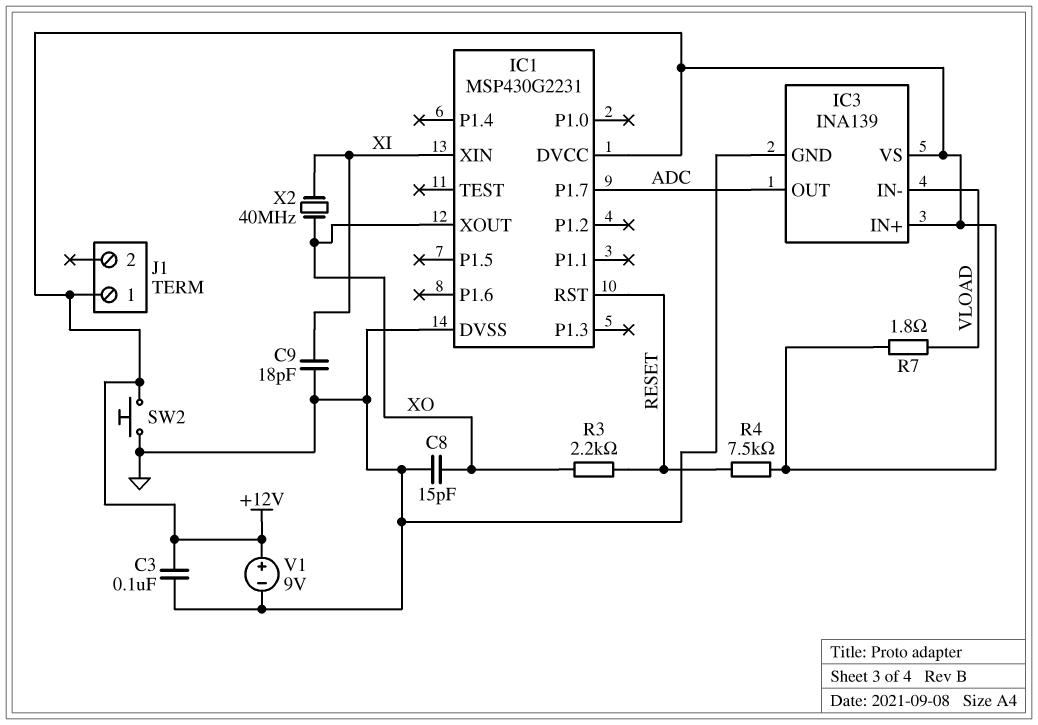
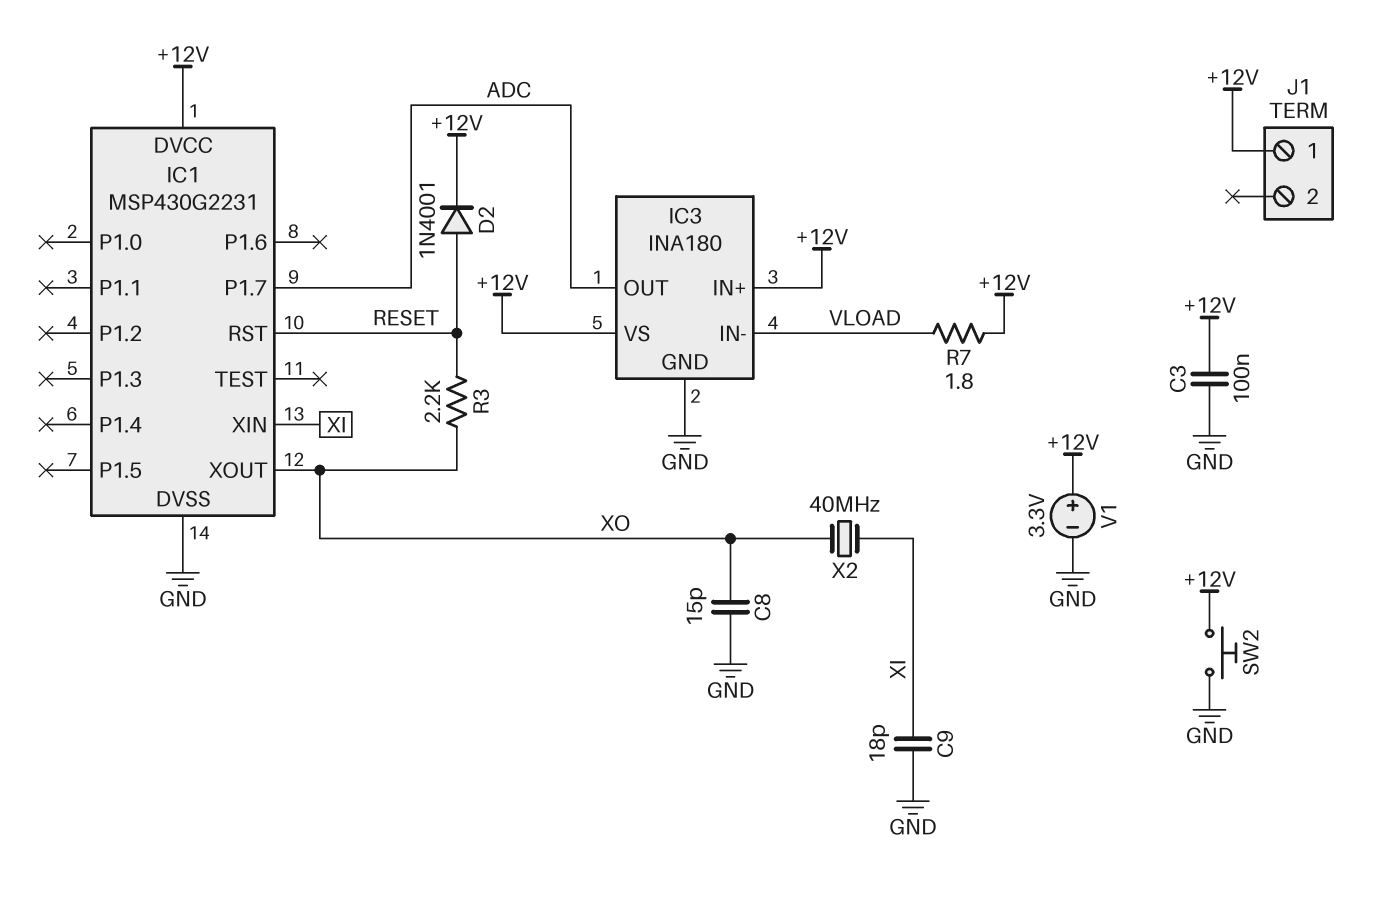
D2: none -> diode 1N4001 (A RESET, K +12V)
IC3: INA139 -> INA180
R4: 7.5k (+12V, RESET) -> none
V1: 9V (plus +12V, minus GND) -> 3.3V (plus +12V, minus GND)

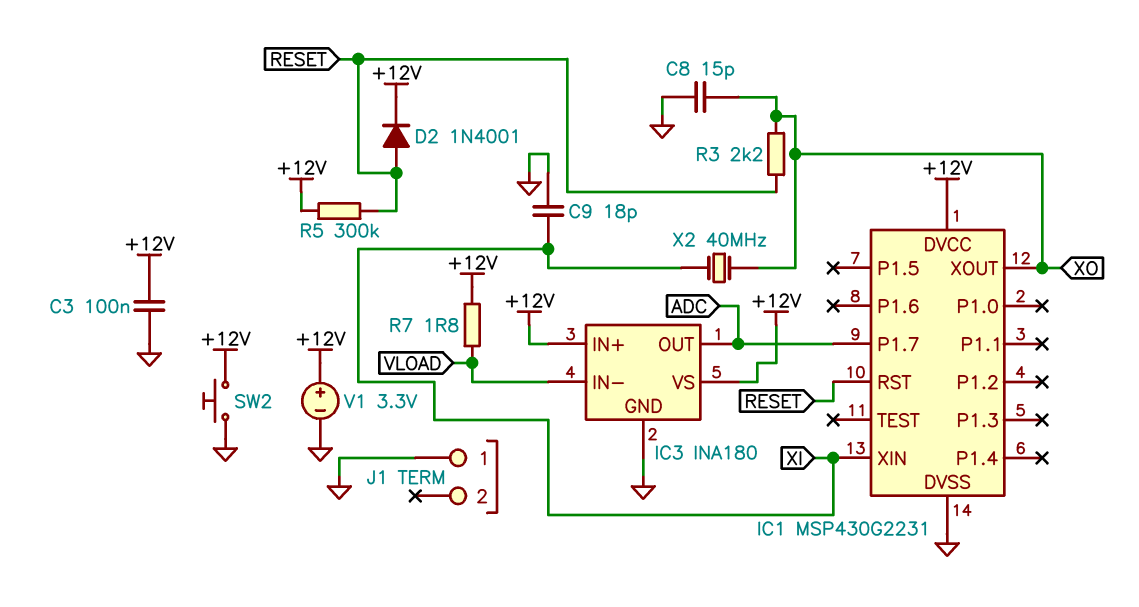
J1 pin 1: +12V -> GND
R5: none -> 300k (+12V, RESET)

